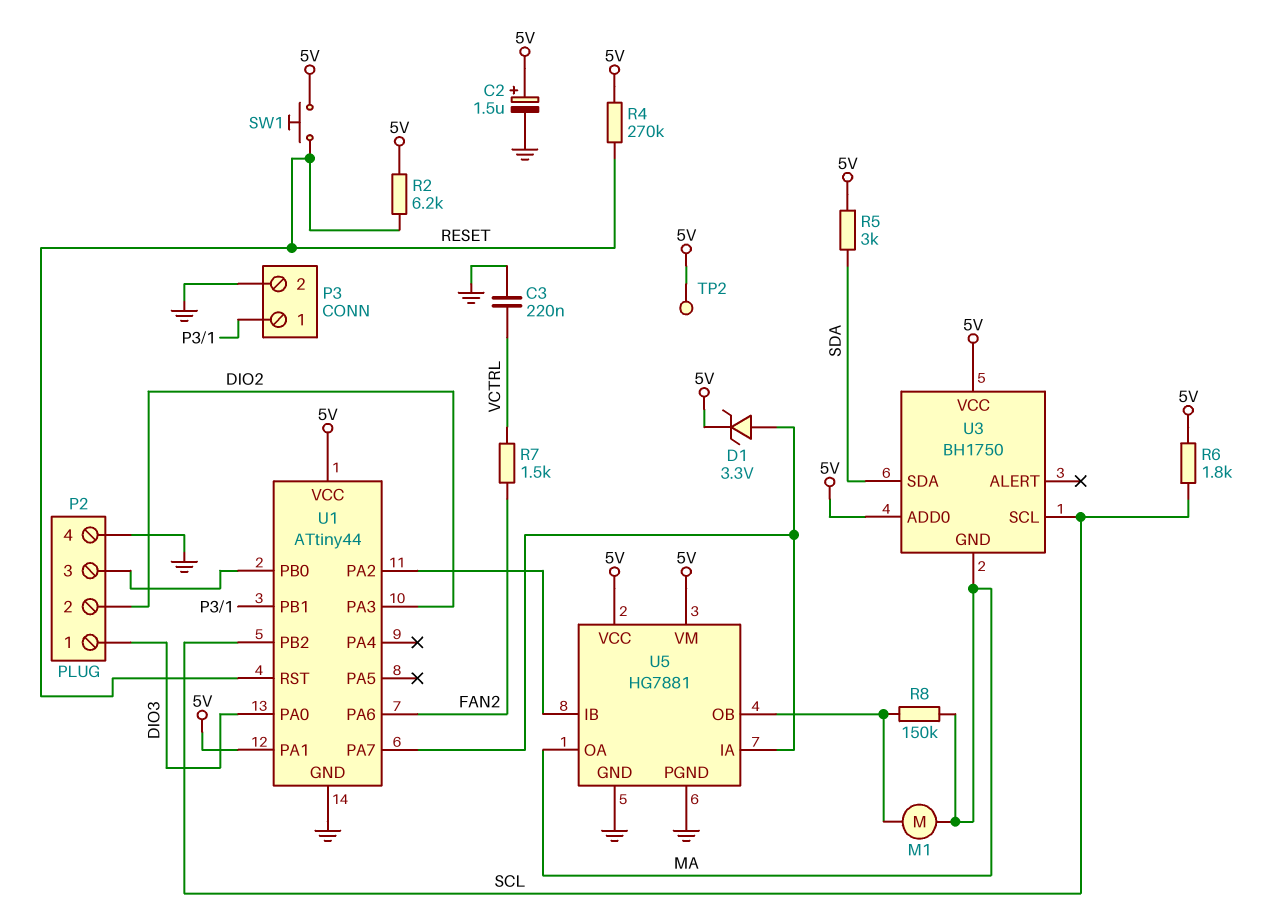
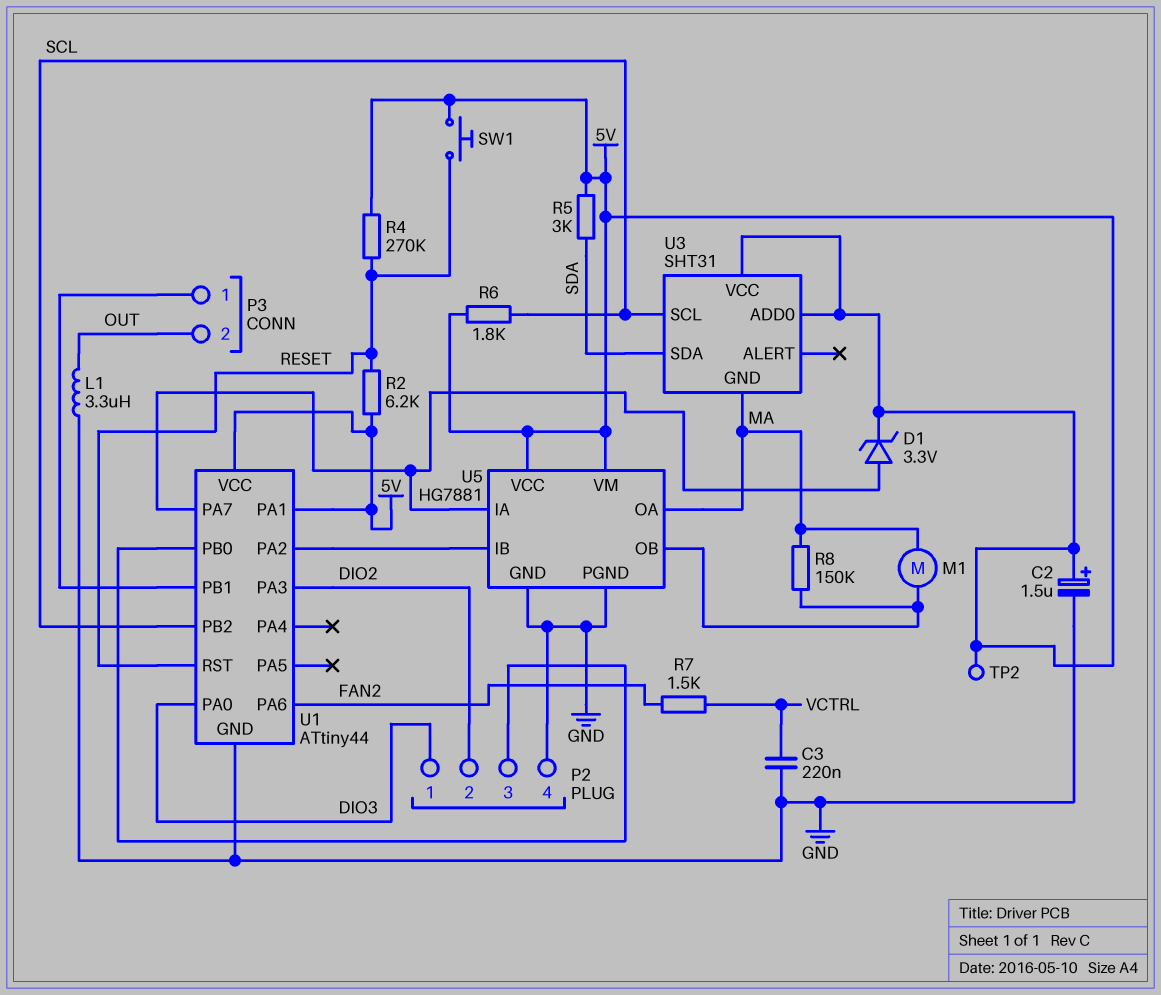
L1: none -> 3.3uH (GND, OUT)
P3 pin 2: GND -> OUT
U3: BH1750 -> SHT31

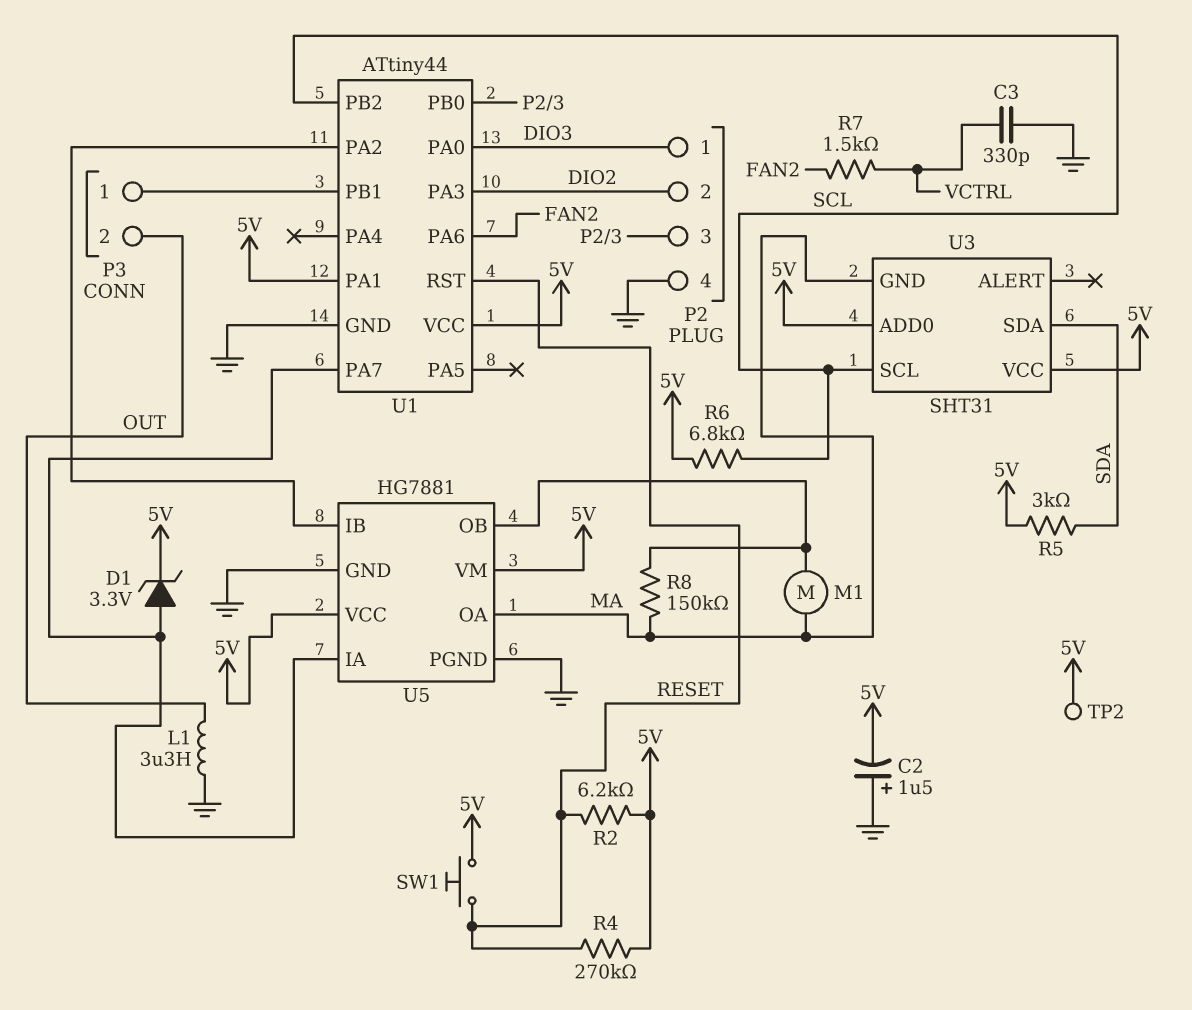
C2: 1.5uF (plus 5V, minus GND) -> 1.5uF (plus GND, minus 5V)
C3: 220nF (GND, VCTRL) -> 330pF (GND, VCTRL)
R6: 1.8k (5V, SCL) -> 6.8k (5V, SCL)

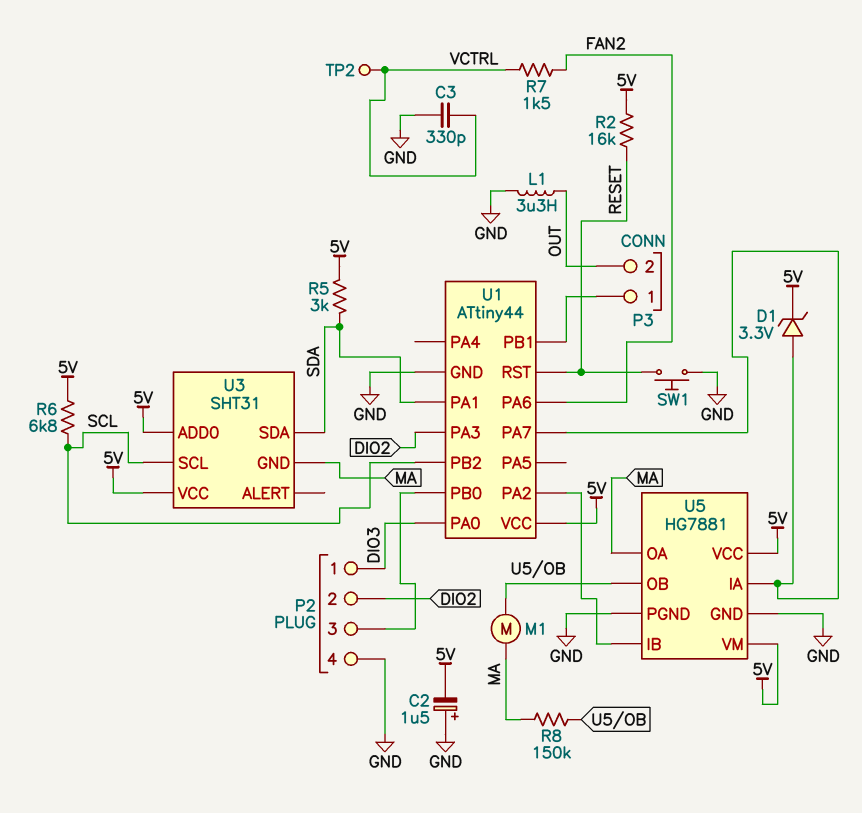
R2: 6.2k (5V, RESET) -> 16k (5V, RESET)
R4: 270k (5V, RESET) -> none
SW1: button (5V, RESET) -> button (GND, RESET)
TP2: test point (5V) -> test point (VCTRL)
U1 pin PA1: 5V -> SDA

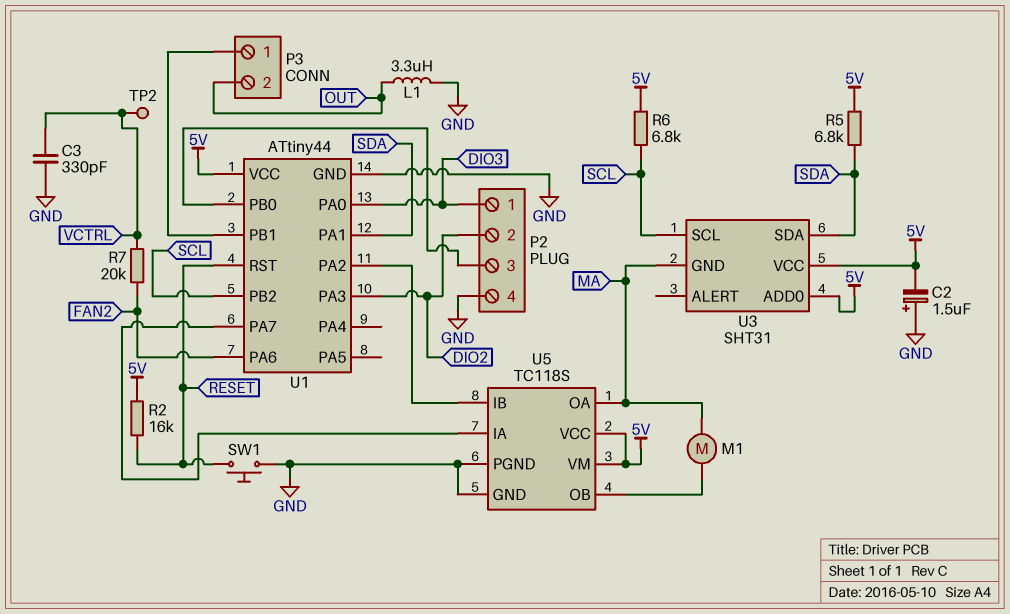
D1: zener 3.3V (A U1/PA7, K 5V) -> none
R5: 3k (5V, SDA) -> 6.8k (5V, SDA)
R7: 1.5k (FAN2, VCTRL) -> 20k (FAN2, VCTRL)
R8: 150k (MA, U5/OB) -> none
U5: HG7881 -> TC118S

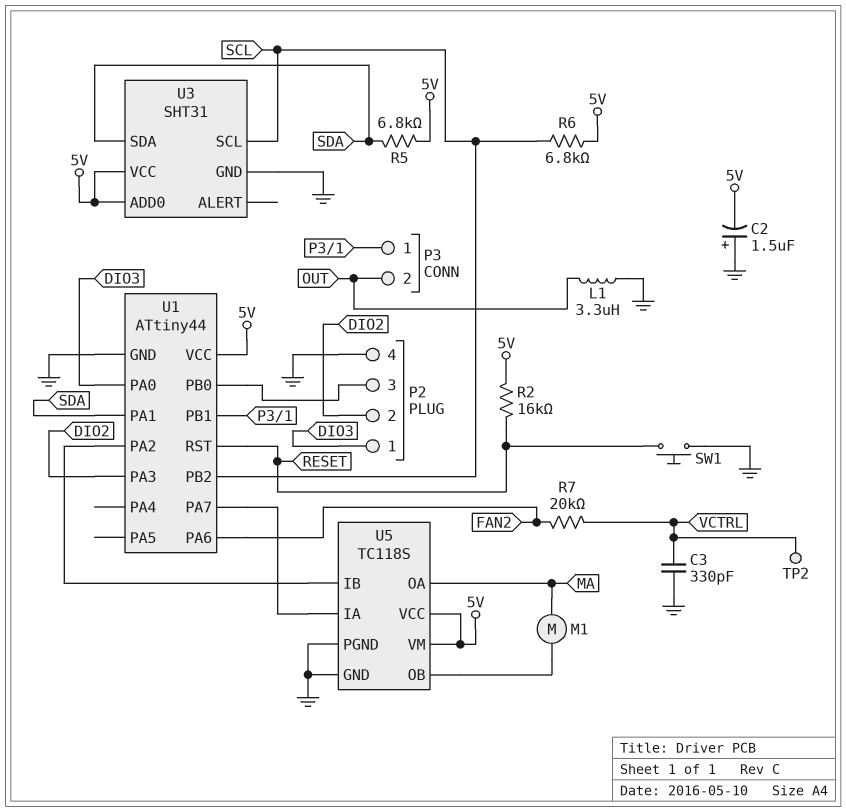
U3 pin GND: MA -> GND

